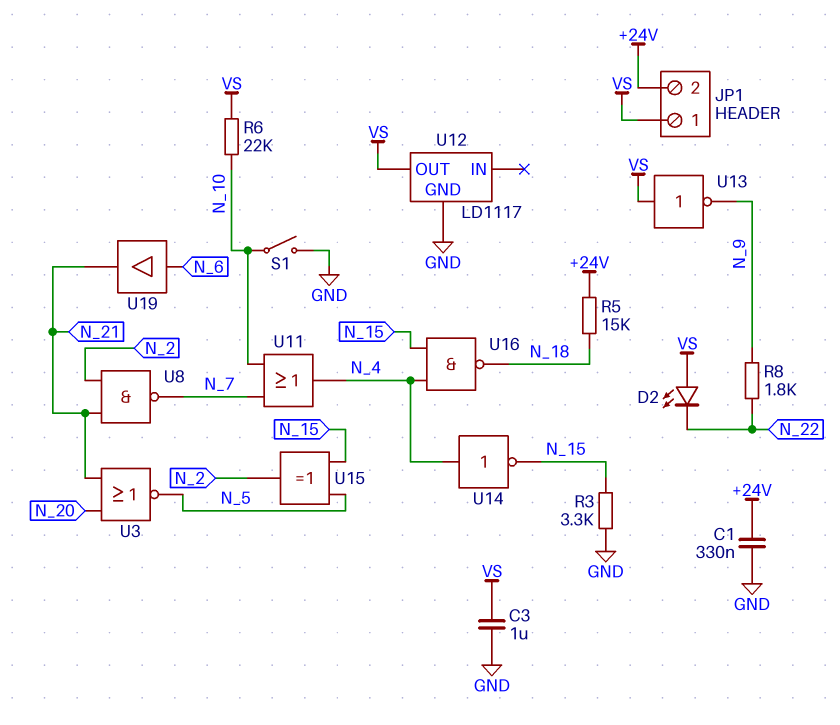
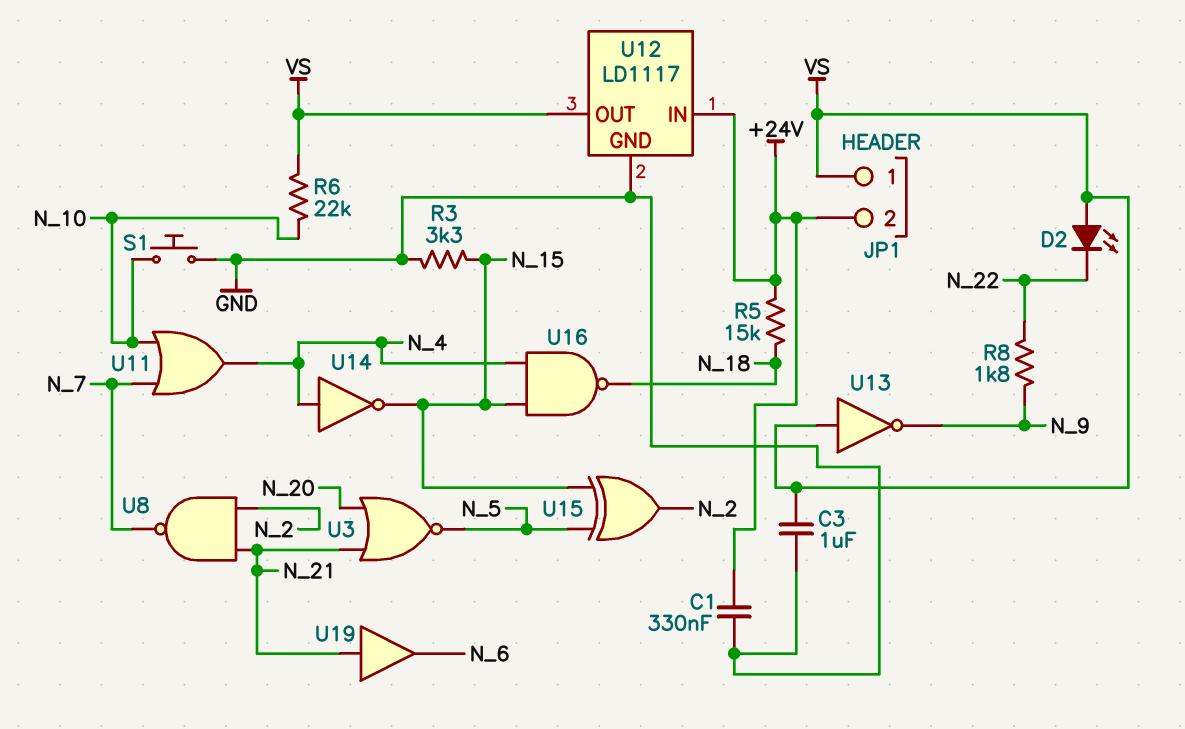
S1: switch (GND, N_10) -> button (GND, N_10)
U12 pin IN: none -> +24V
U19: buffer (in N_6, out N_21) -> buffer (in N_21, out N_6)

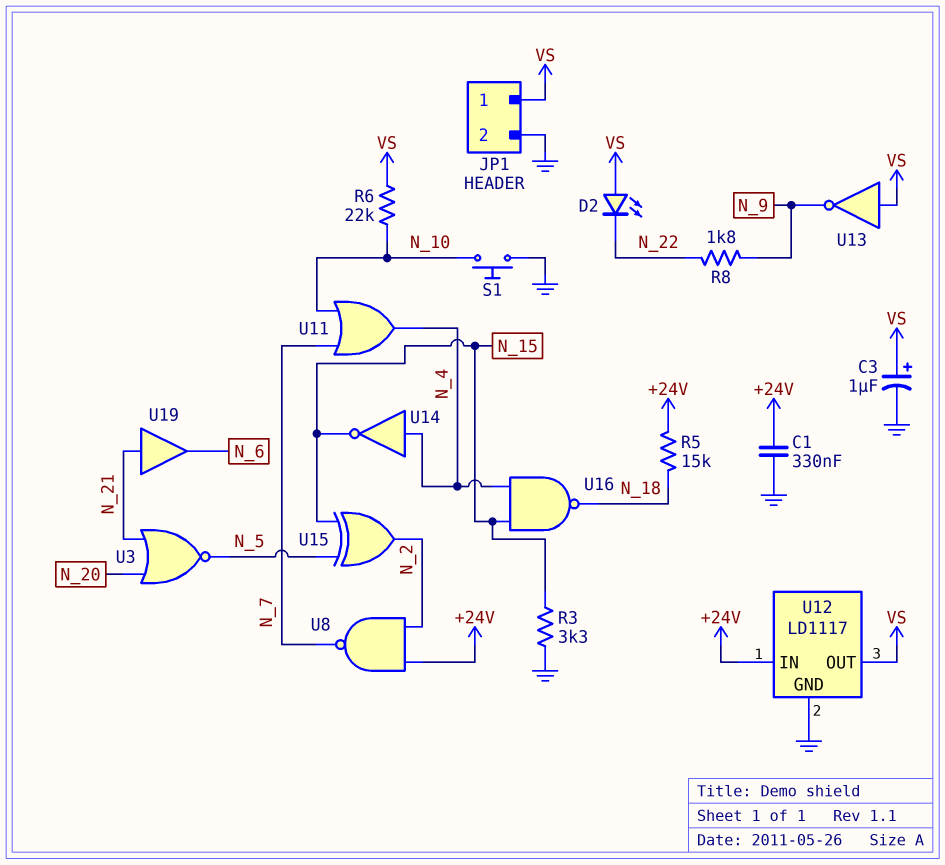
C3: 1uF (GND, VS) -> 1uF (plus VS, minus GND)
JP1 pin 2: +24V -> GND
U8: NAND (in N_2, in N_21, out N_7) -> NAND (in +24V, in N_2, out N_7)

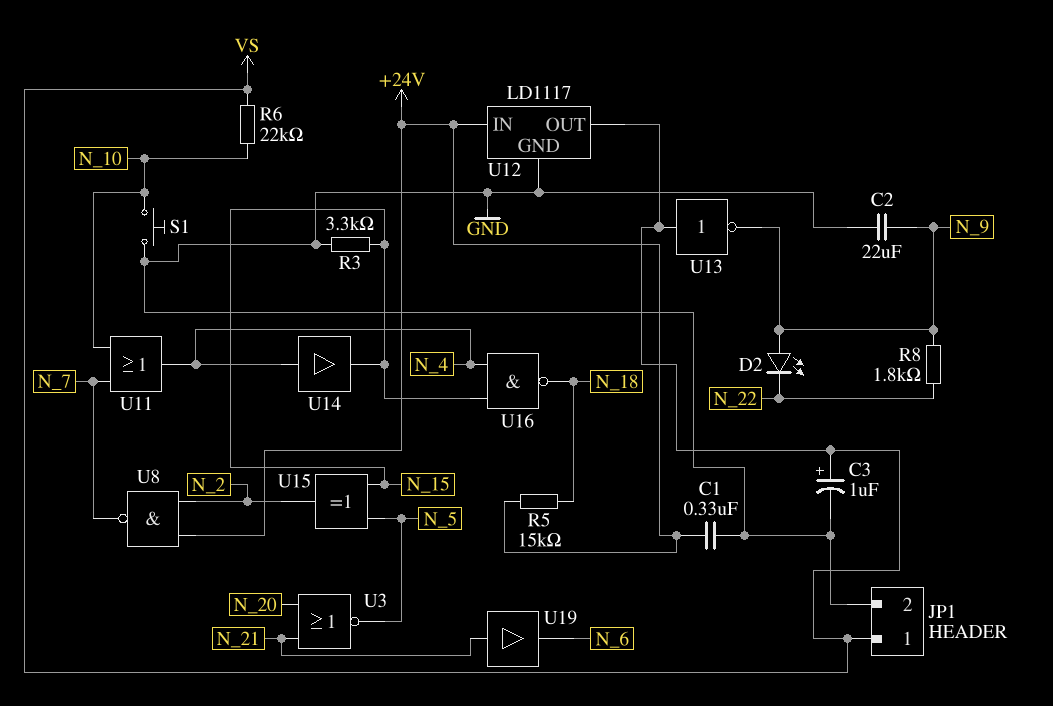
C2: none -> 22uF (GND, N_9)
D2: LED (A VS, K N_22) -> LED (A N_9, K N_22)
U14: NOT (in N_4, out N_15) -> buffer (in N_4, out N_15)

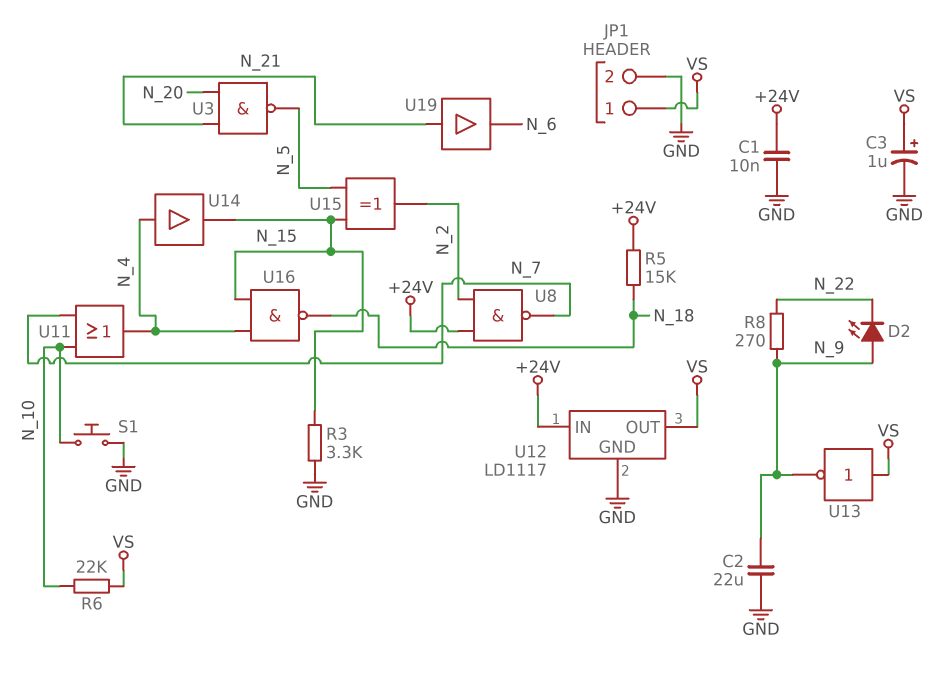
C1: 330nF (+24V, GND) -> 10nF (+24V, GND)
R8: 1.8k (N_9, N_22) -> 270 (N_9, N_22)
U3: NOR (in N_20, in N_21, out N_5) -> NAND (in N_20, in N_21, out N_5)

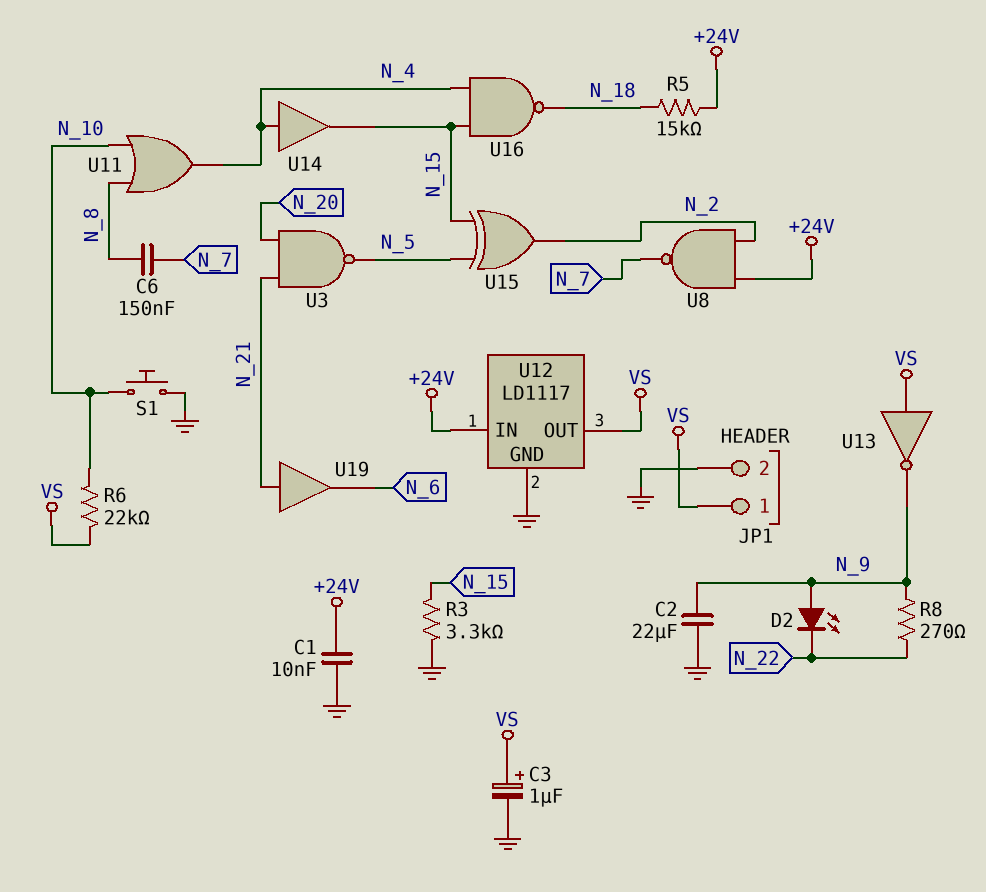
C6: none -> 150nF (N_7, N_8)
U11: OR (in N_7, in N_10, out N_4) -> OR (in N_8, in N_10, out N_4)

